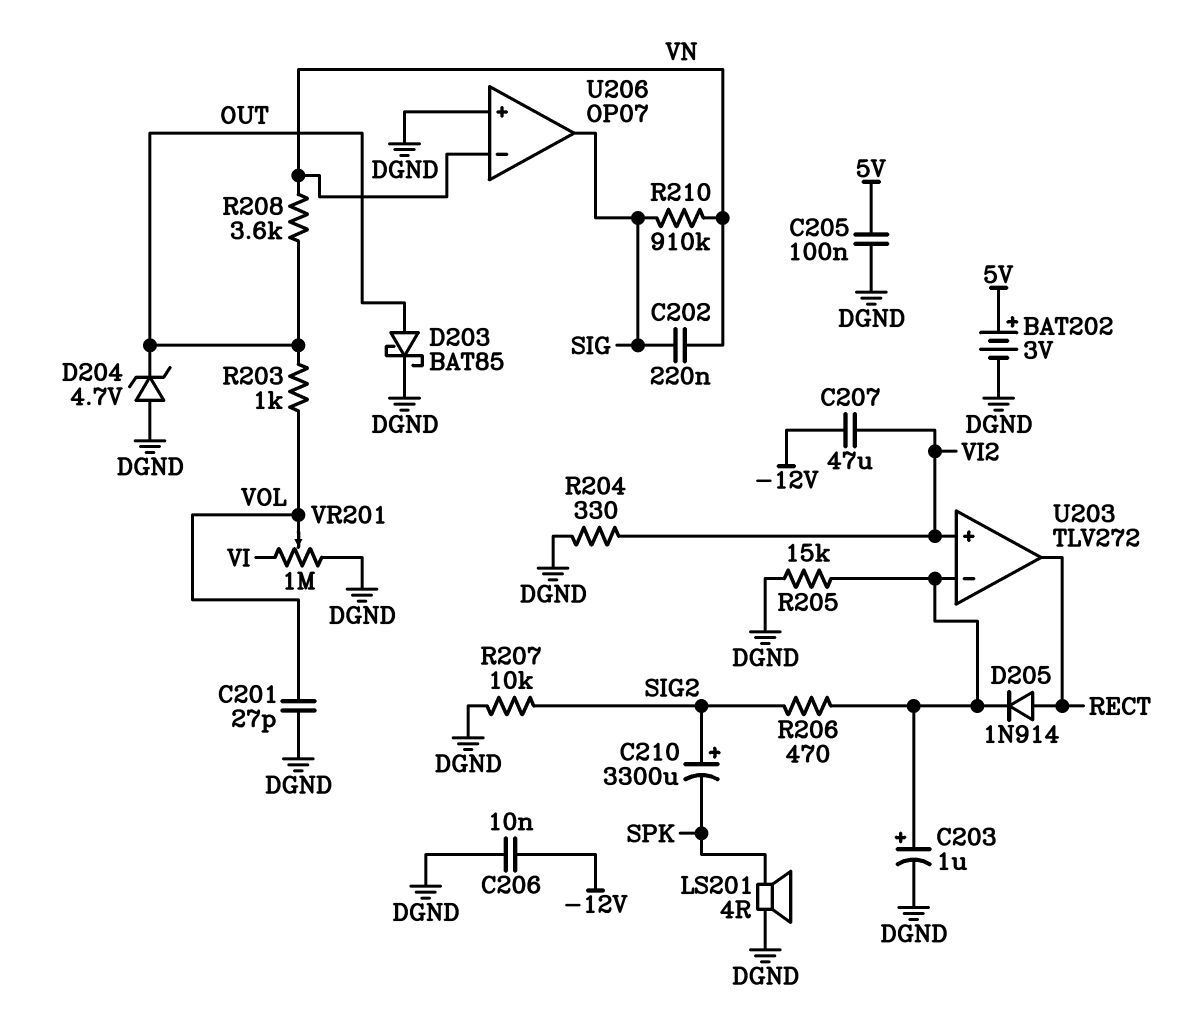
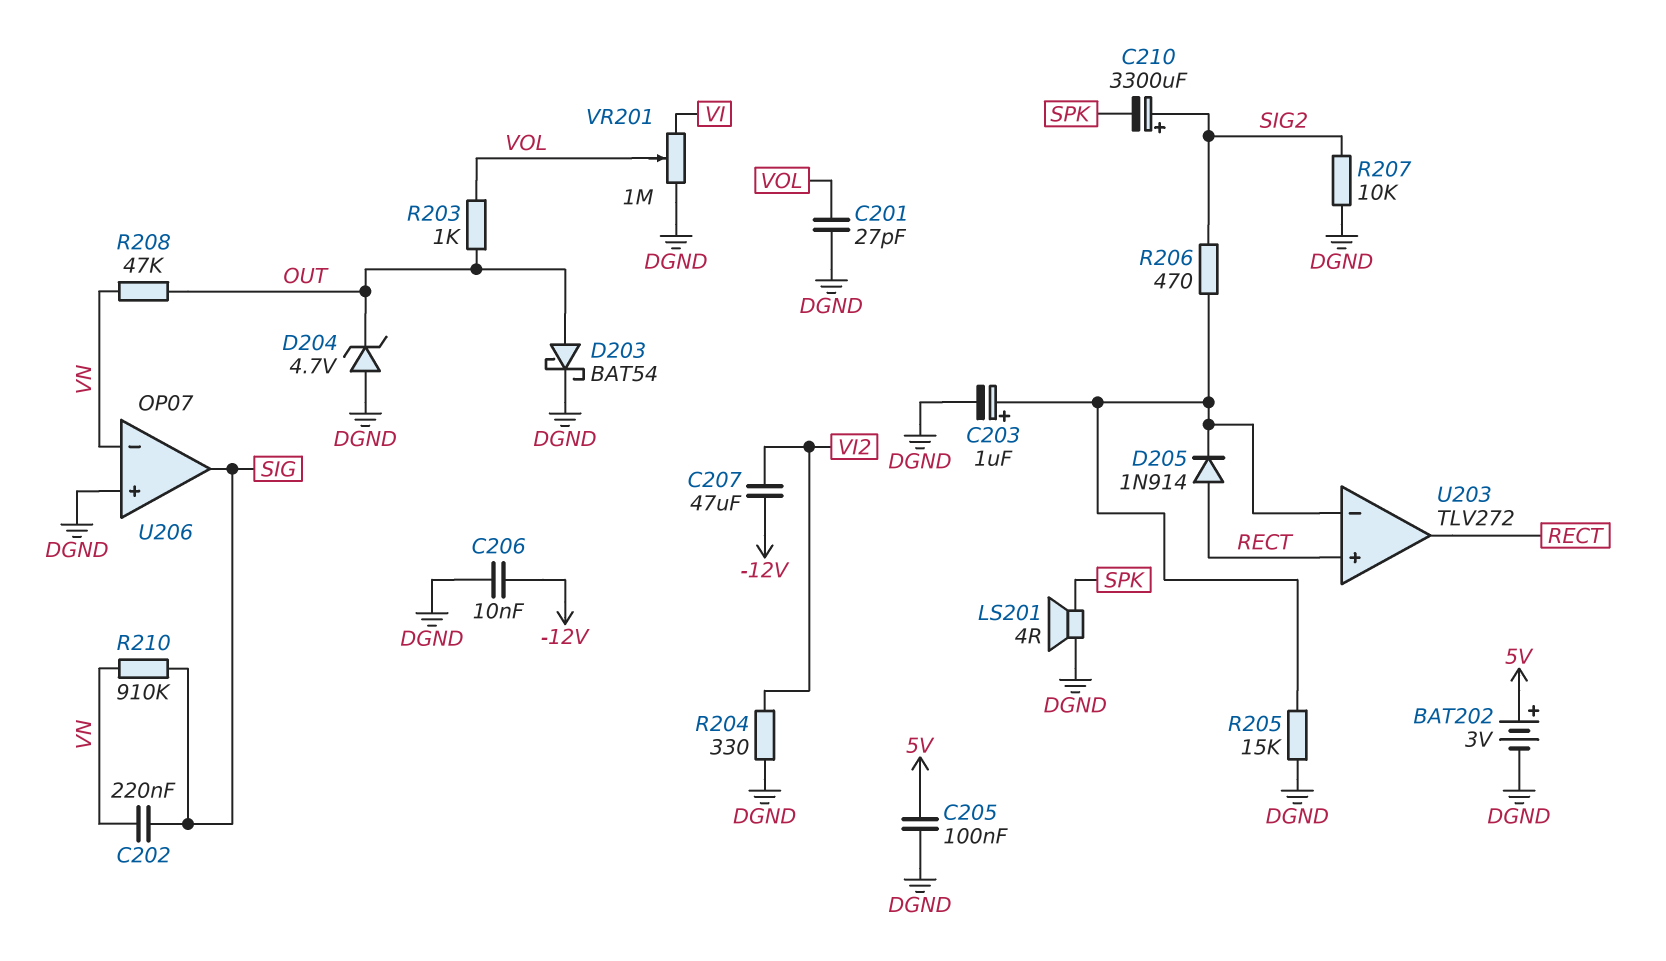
D203: schottky BAT85 (A OUT, K DGND) -> schottky BAT54 (A OUT, K DGND)
R208: 3.6k (OUT, VN) -> 47k (OUT, VN)
U203 pin in+: VI2 -> RECT

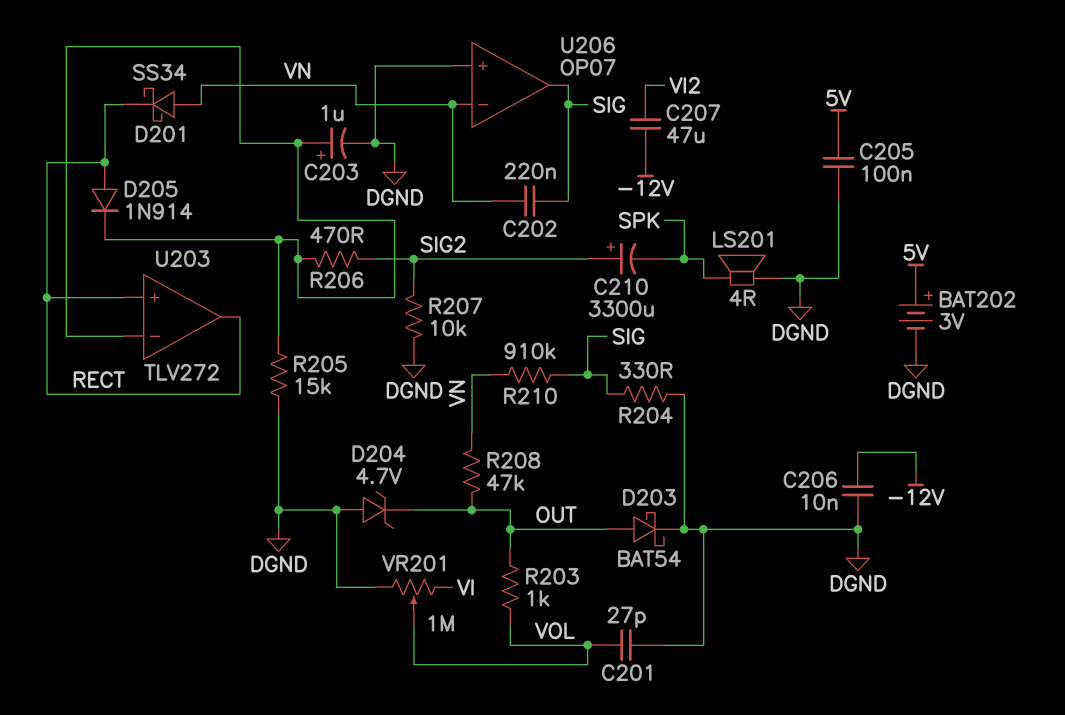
D201: none -> schottky SS34 (A VN, K RECT)
R204: 330 (DGND, VI2) -> 330 (DGND, SIG)

